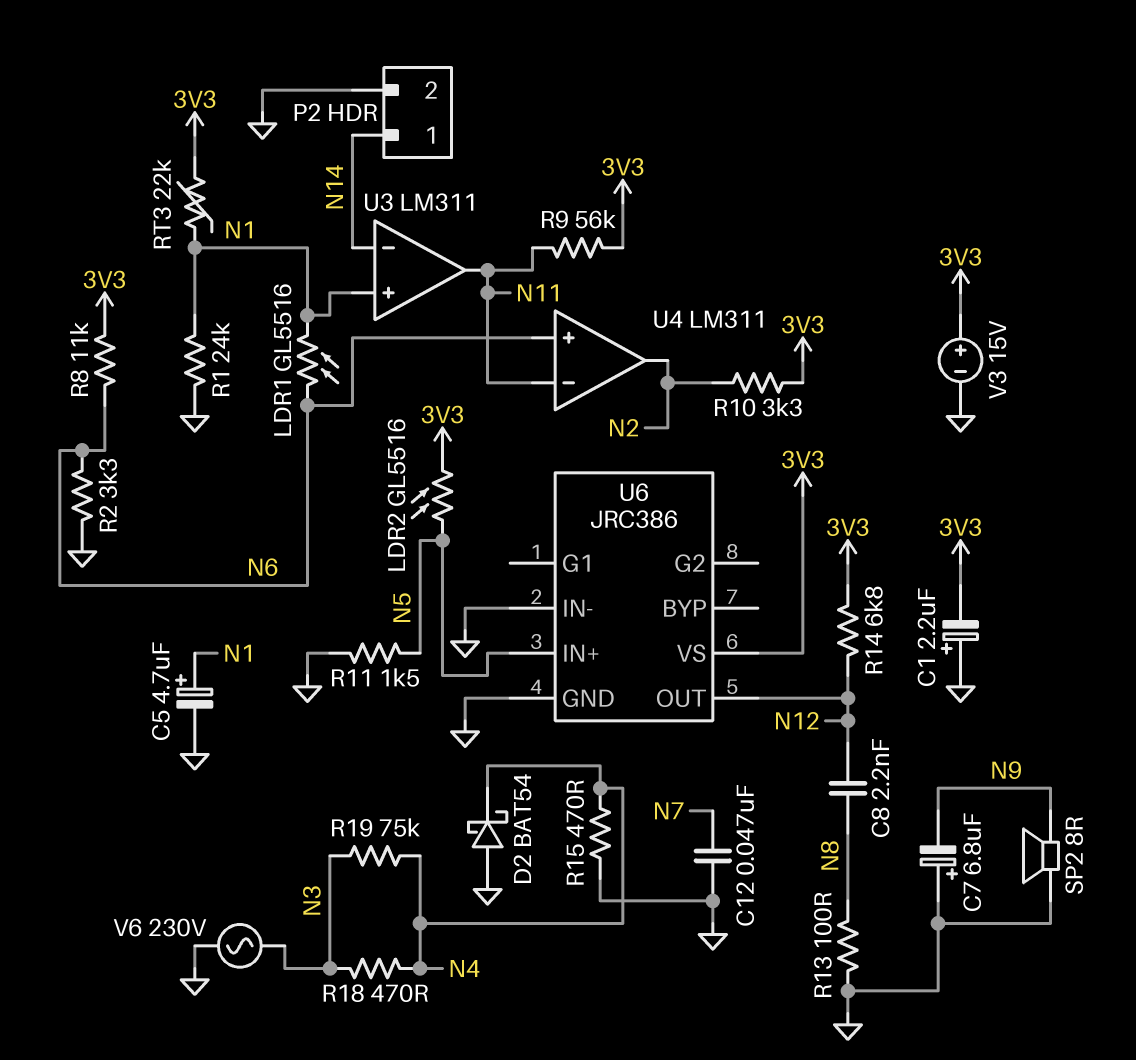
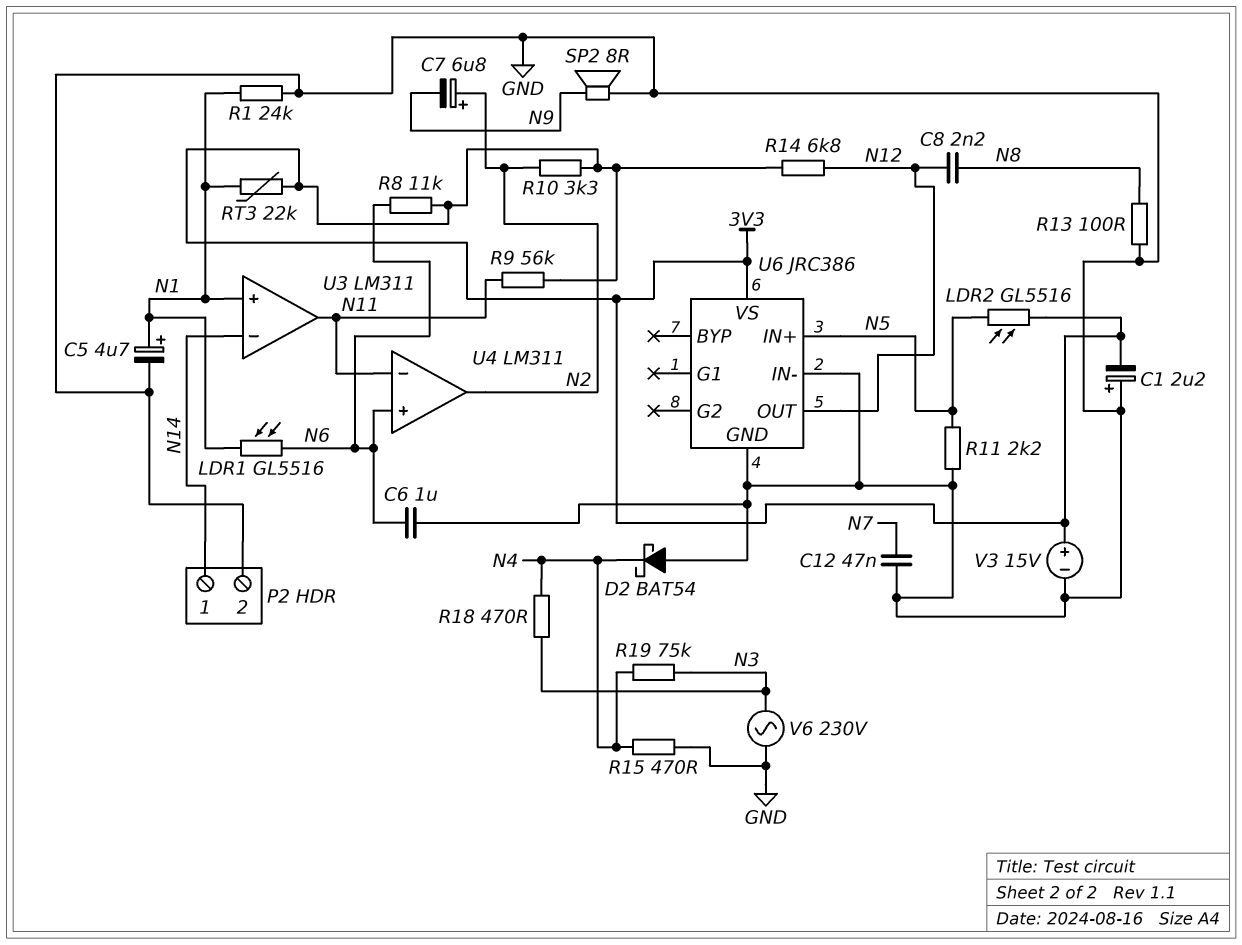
C6: none -> 1uF (GND, N6)
C7: 6.8uF (plus GND, minus N9) -> 6.8uF (plus N2, minus N9)
R2: 3.3k (GND, N6) -> none
R11: 1.5k (GND, N5) -> 2.2k (GND, N5)

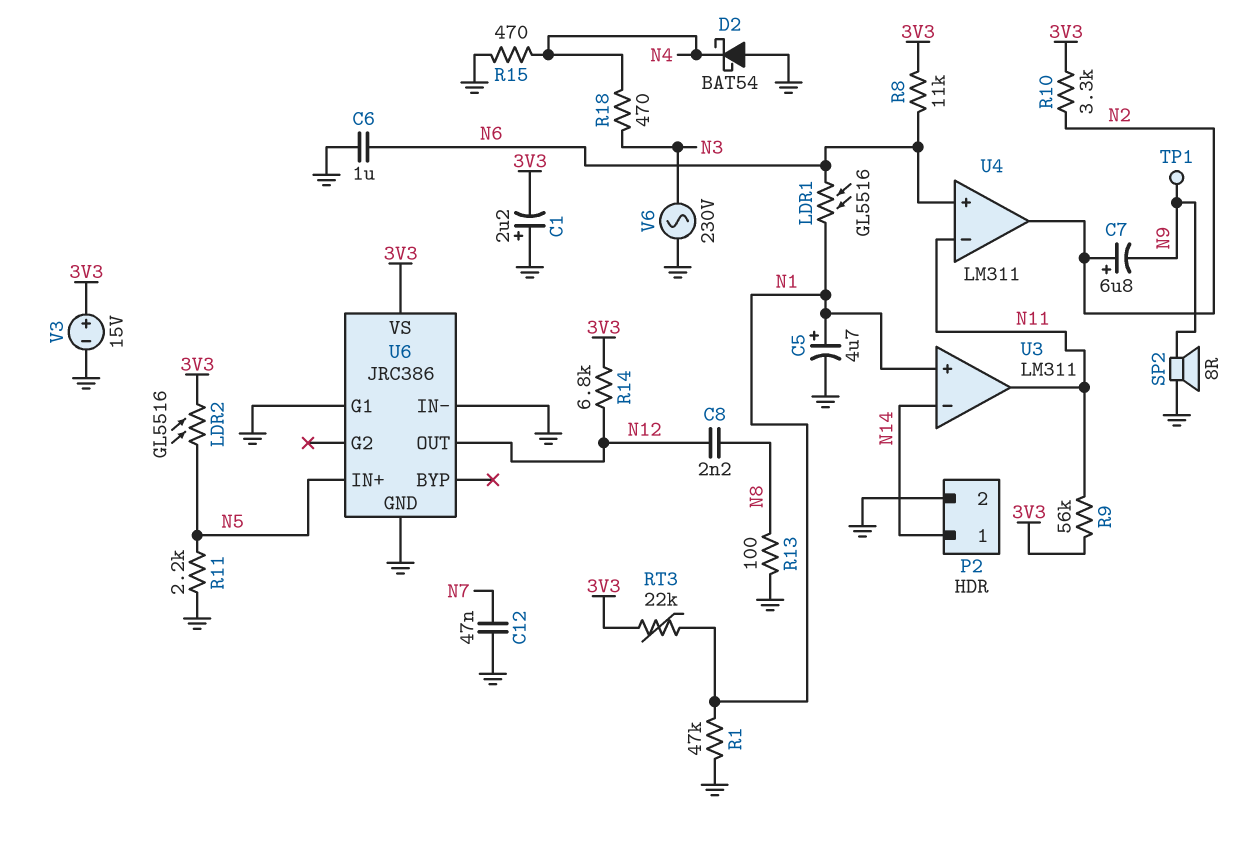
R1: 24k (GND, N1) -> 47k (GND, N1)
R19: 75k (N3, N4) -> none
TP1: none -> test point (N9)
U6 pin G1: none -> GND

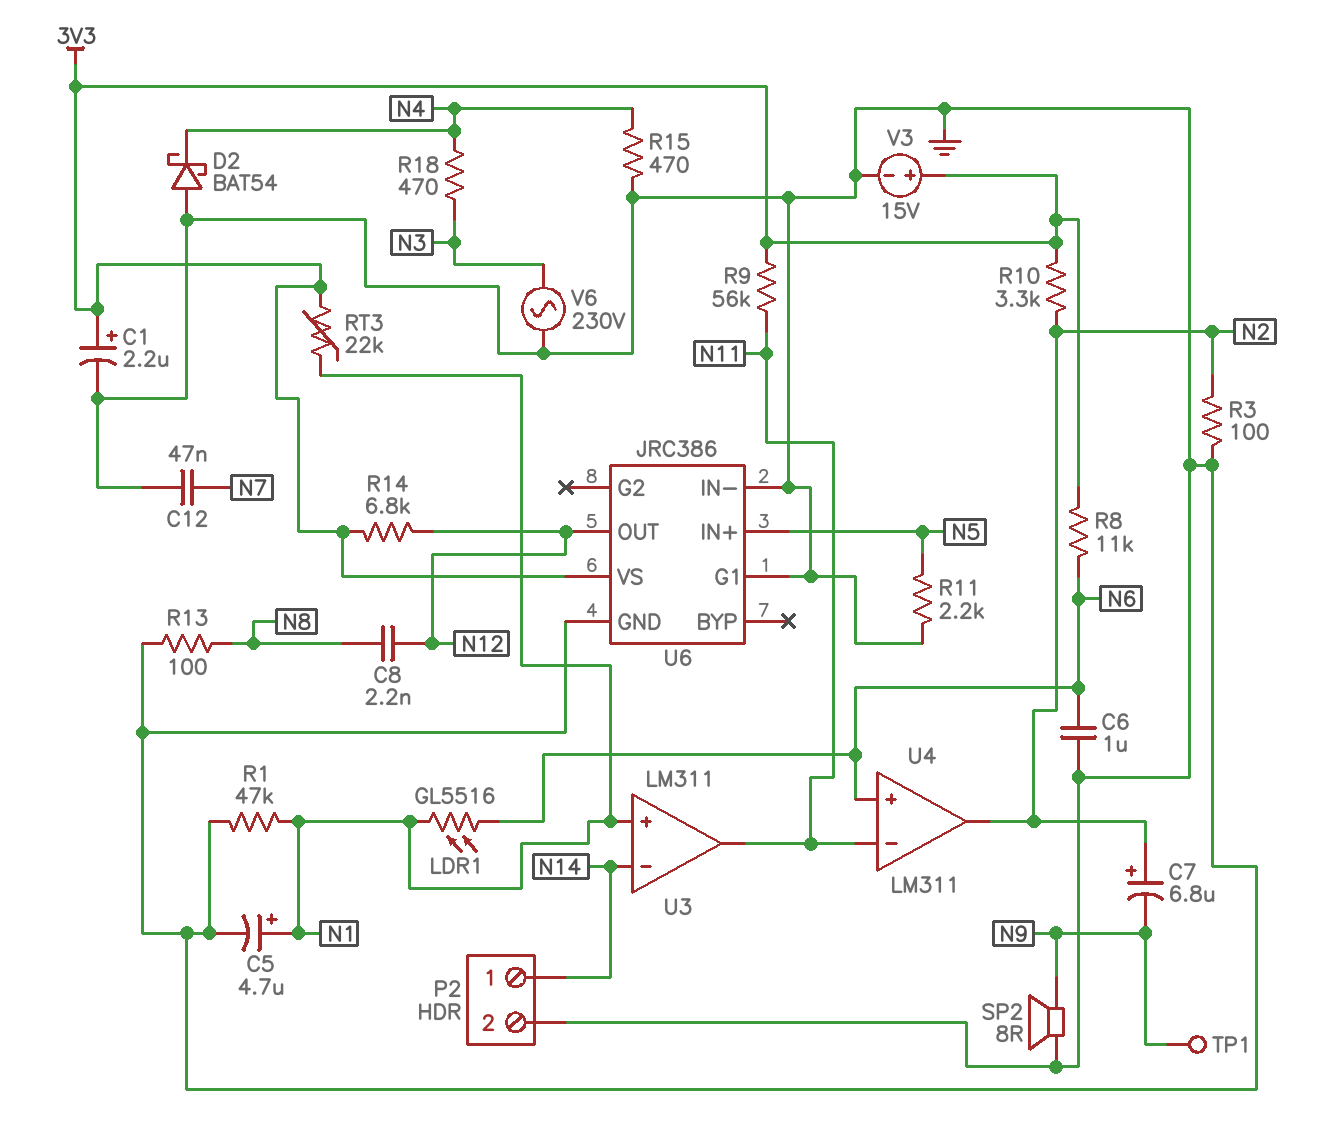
C1: 2.2uF (plus GND, minus 3V3) -> 2.2uF (plus 3V3, minus GND)
LDR2: GL5516 (3V3, N5) -> none
R3: none -> 100 (GND, N2)

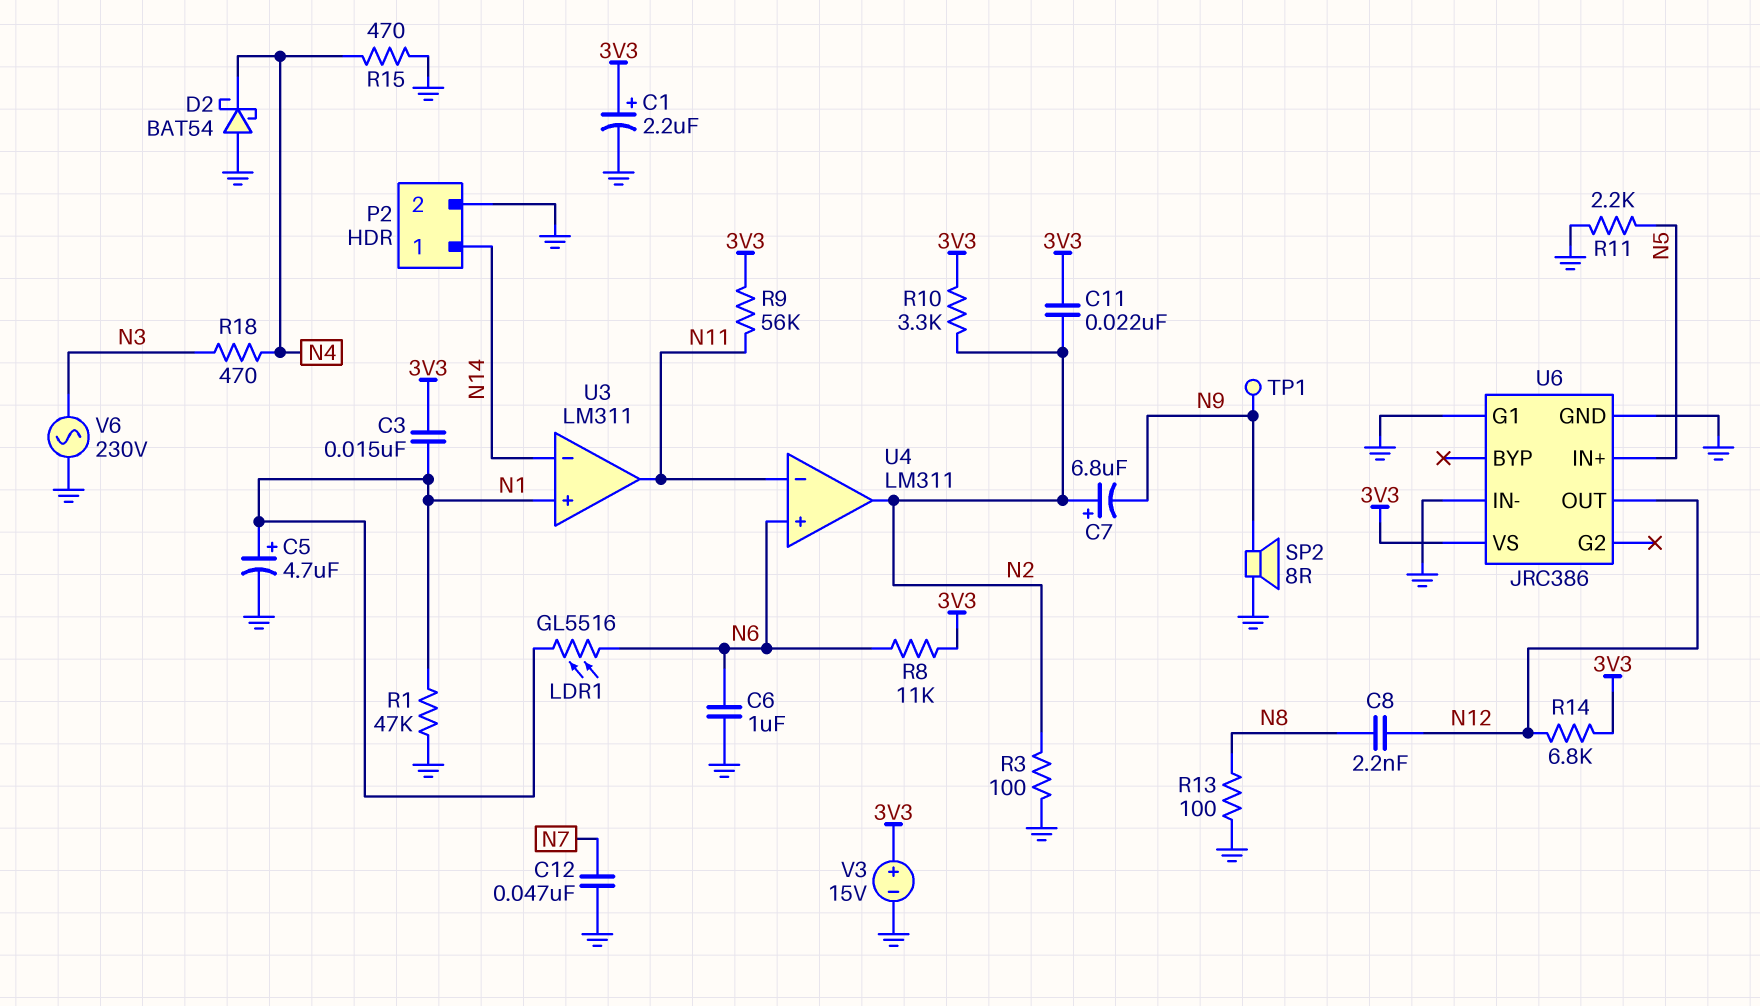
C3: none -> 15nF (3V3, N1)
C11: none -> 22nF (3V3, N2)
RT3: 22k (3V3, N1) -> none

